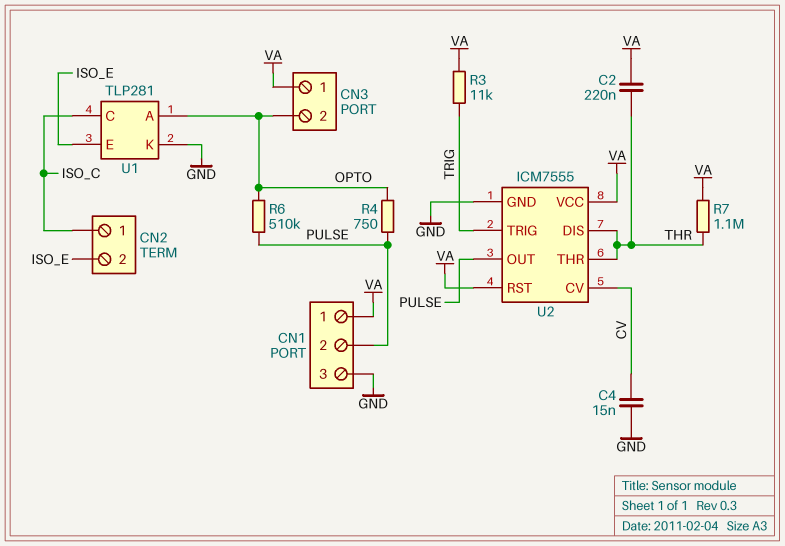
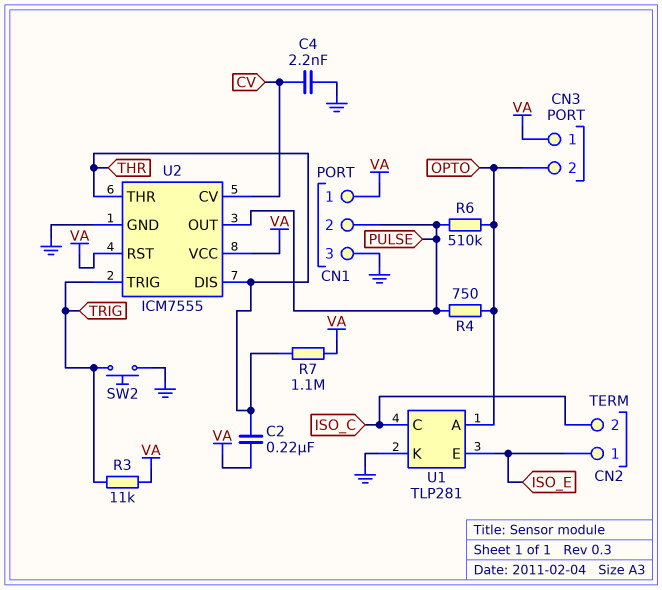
C4: 15nF (CV, GND) -> 2.2nF (CV, GND)
CN2 pin 1: ISO_C -> ISO_E
CN2 pin 2: ISO_E -> ISO_C
SW2: none -> button (GND, TRIG)

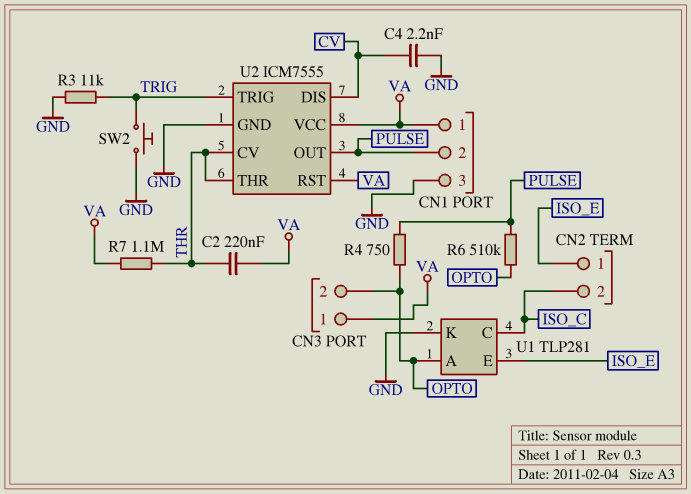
R3: 11k (TRIG, VA) -> 11k (GND, TRIG)
U2 pin CV: CV -> THR
U2 pin DIS: THR -> CV

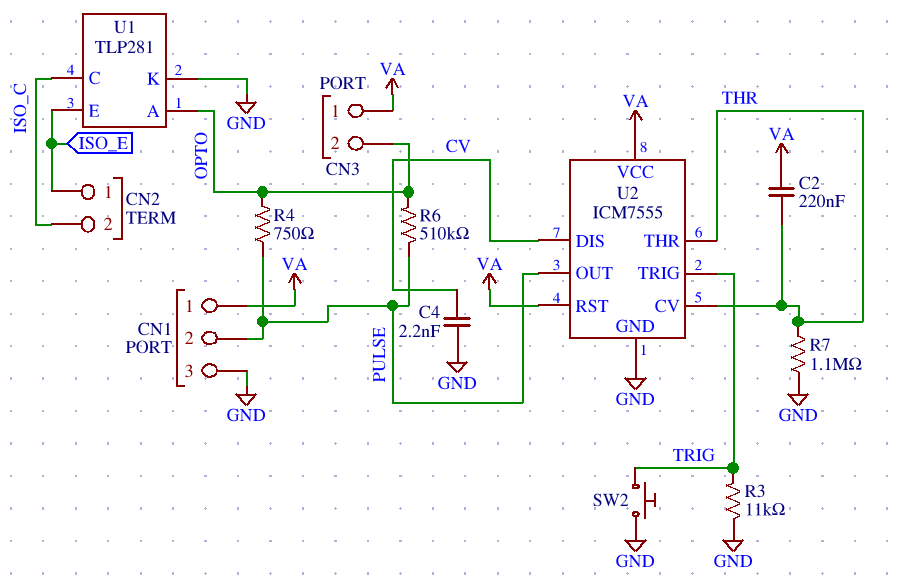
R7: 1.1M (THR, VA) -> 1.1M (GND, THR)

